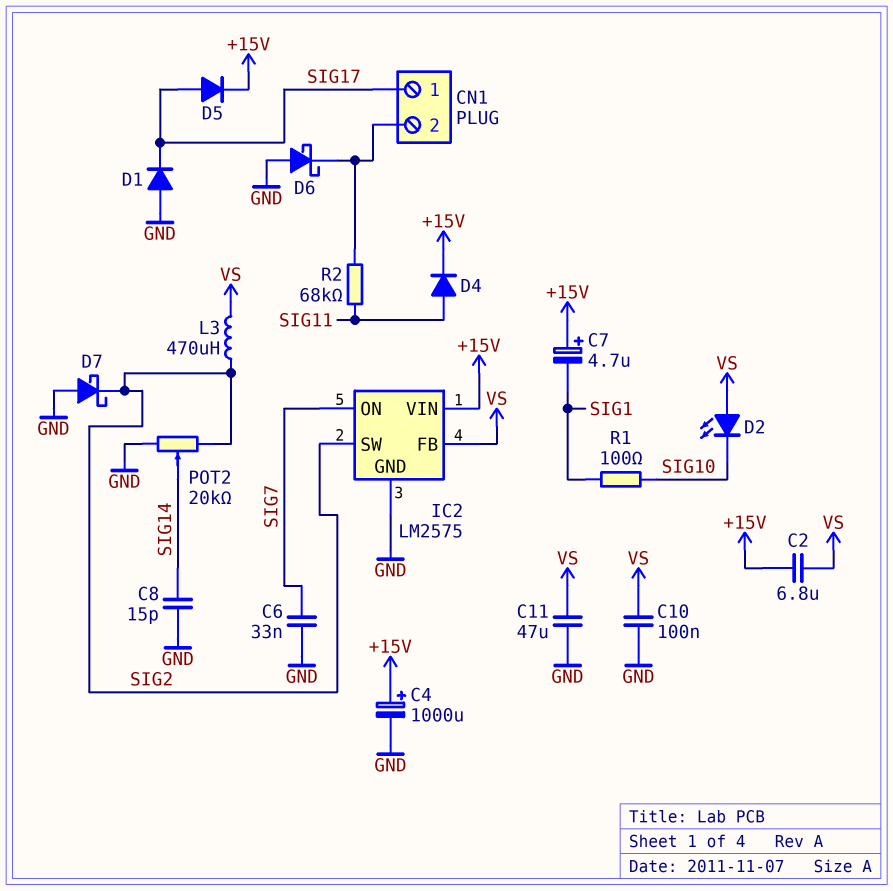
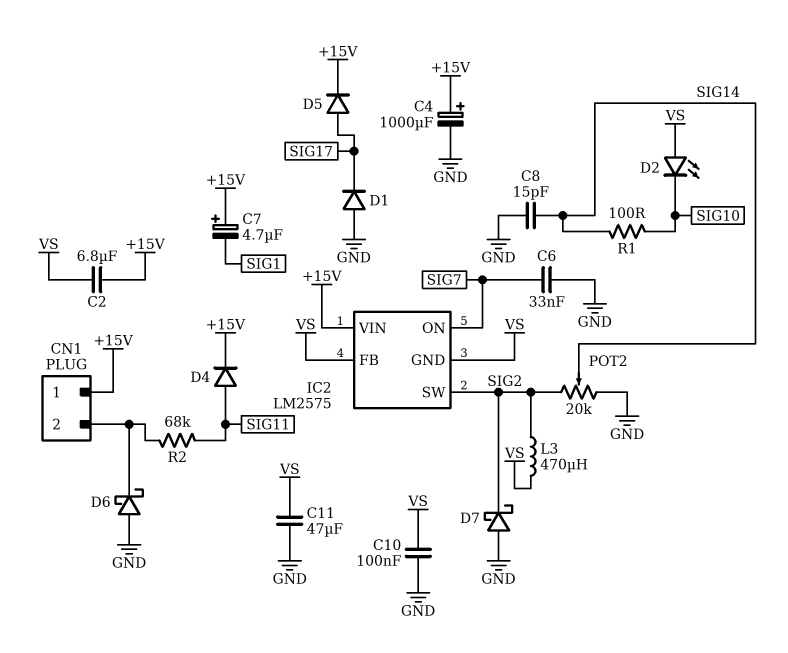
CN1 pin 1: SIG17 -> +15V
IC2 pin GND: GND -> VS
R1: 100 (SIG1, SIG10) -> 100 (SIG10, SIG14)

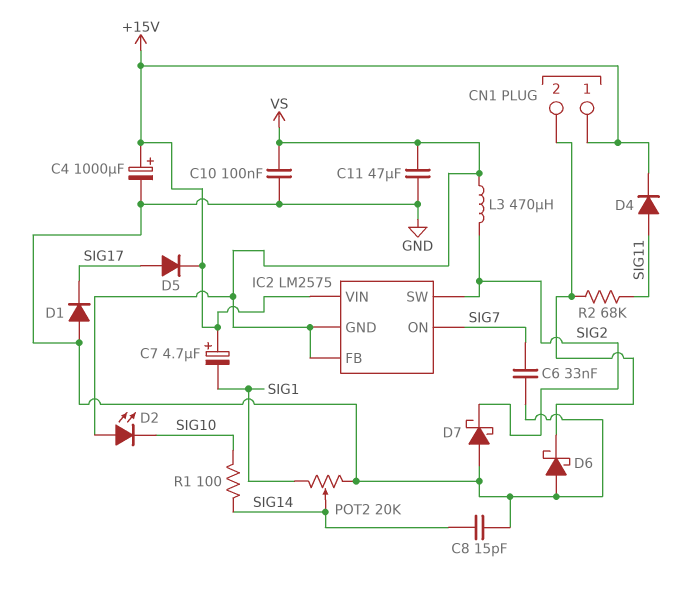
C2: 6.8uF (+15V, VS) -> none
POT2: 20k (GND, SIG2, wiper SIG14) -> 20k (GND, SIG1, wiper SIG14)

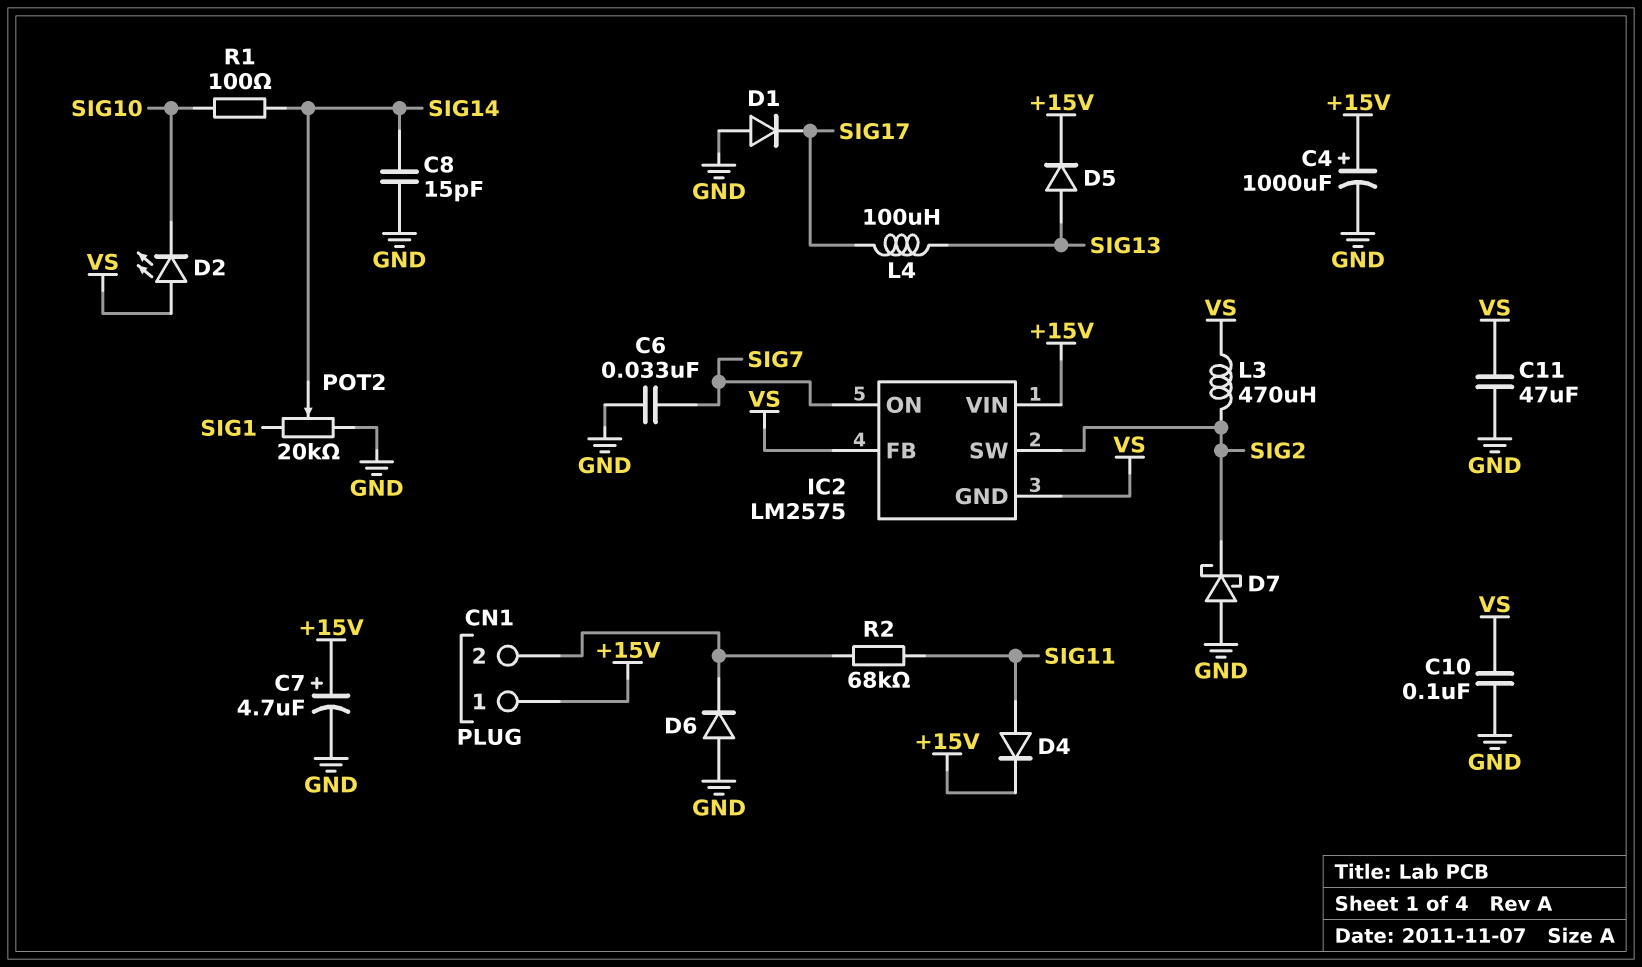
C7: 4.7uF (plus +15V, minus SIG1) -> 4.7uF (plus +15V, minus GND)
D5: diode (A SIG17, K +15V) -> diode (A SIG13, K +15V)
D6: schottky (A GND, K CN1/2) -> diode (A GND, K CN1/2)
L4: none -> 100uH (SIG13, SIG17)

